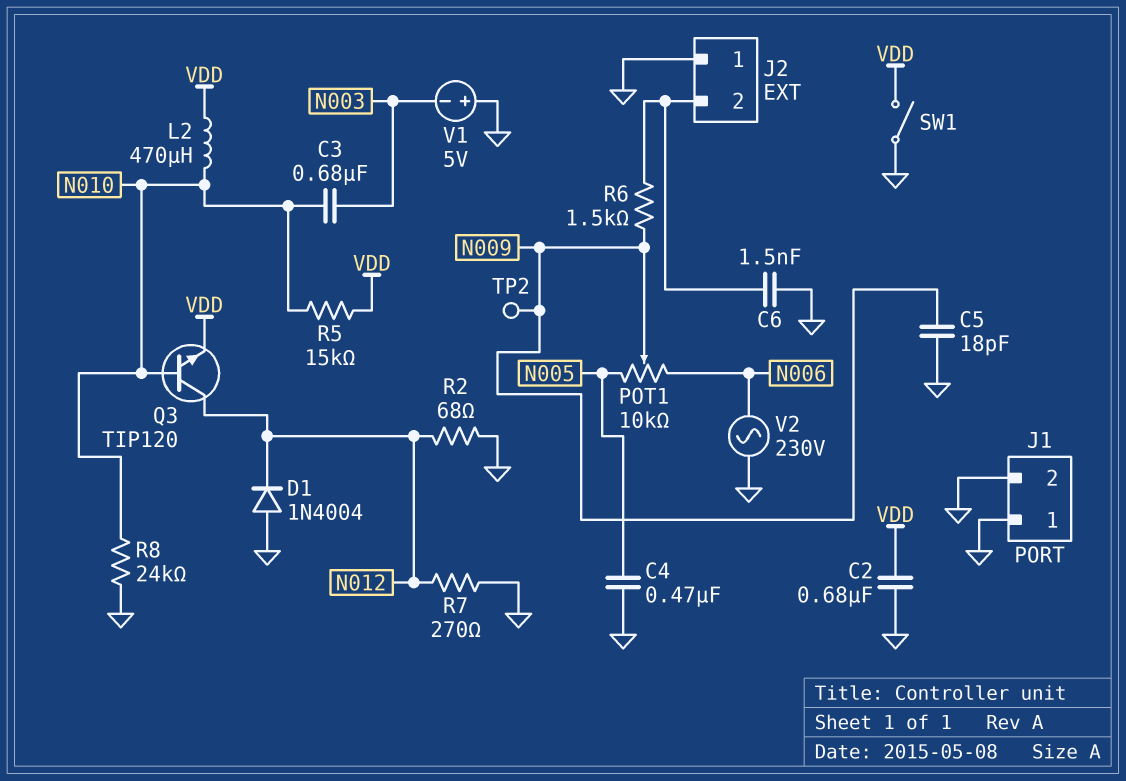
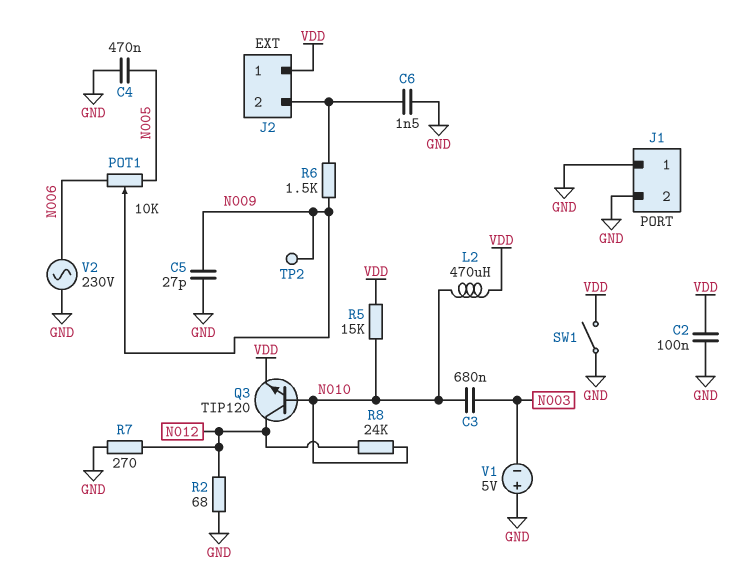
C2: 680nF (GND, VDD) -> 100nF (GND, VDD)
C5: 18pF (GND, N009) -> 27pF (GND, N009)
D1: diode 1N4004 (A GND, K N012) -> none
J2 pin 1: GND -> VDD
R8: 24k (GND, N010) -> 24k (N010, N012)

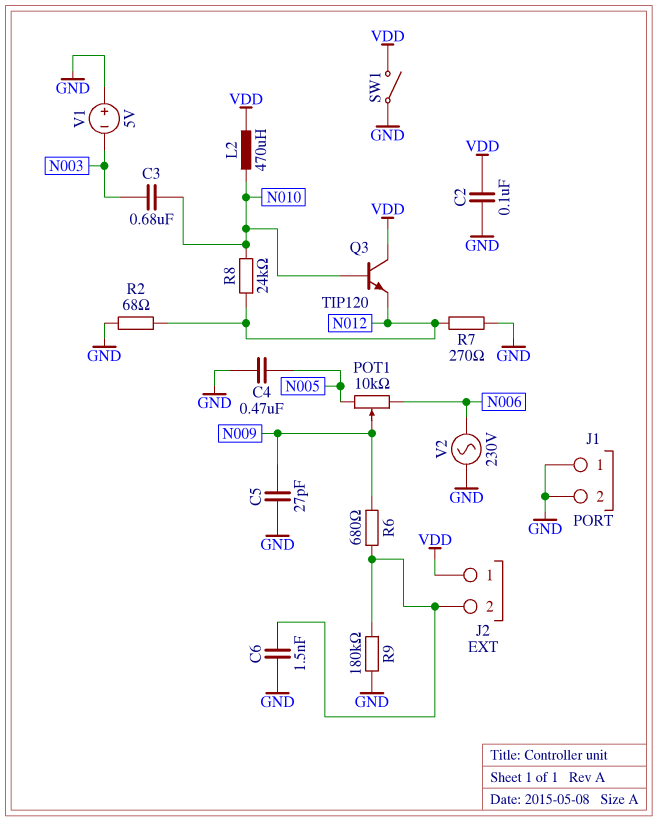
Q3: NPN TIP120 (B N010, C N012, E VDD) -> NPN TIP120 (B N010, C VDD, E N012)
R5: 15k (N010, VDD) -> none
R6: 1.5k (J2/2, N009) -> 680 (J2/2, N009)
R9: none -> 180k (GND, J2/2)
TP2: test point (N009) -> none

